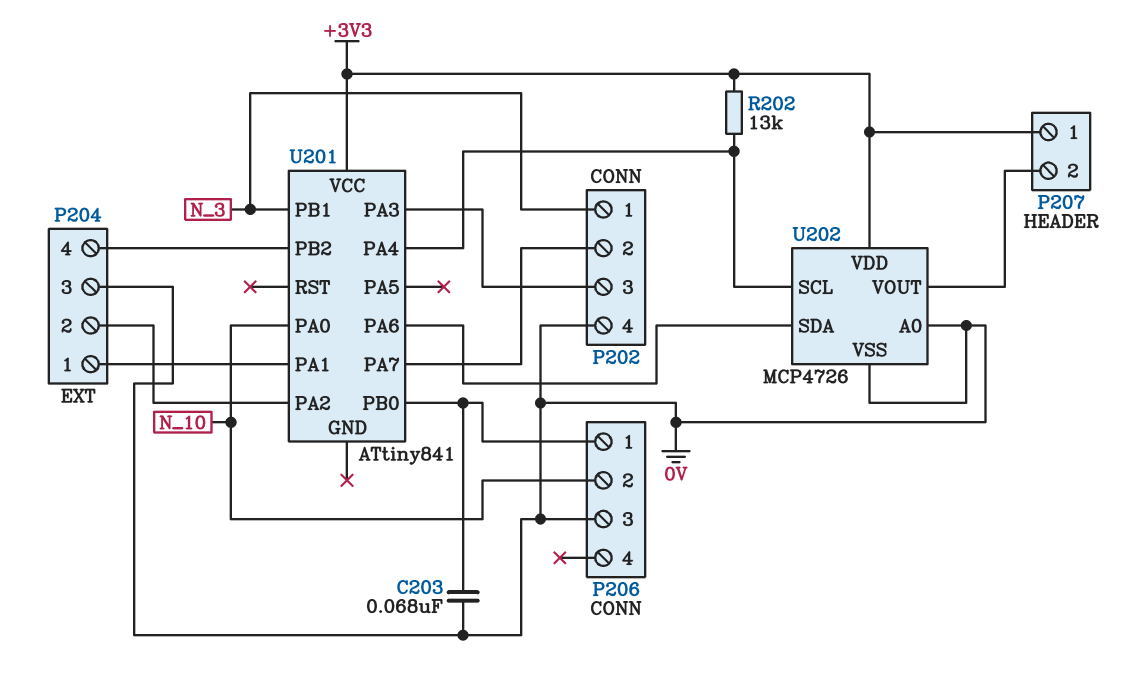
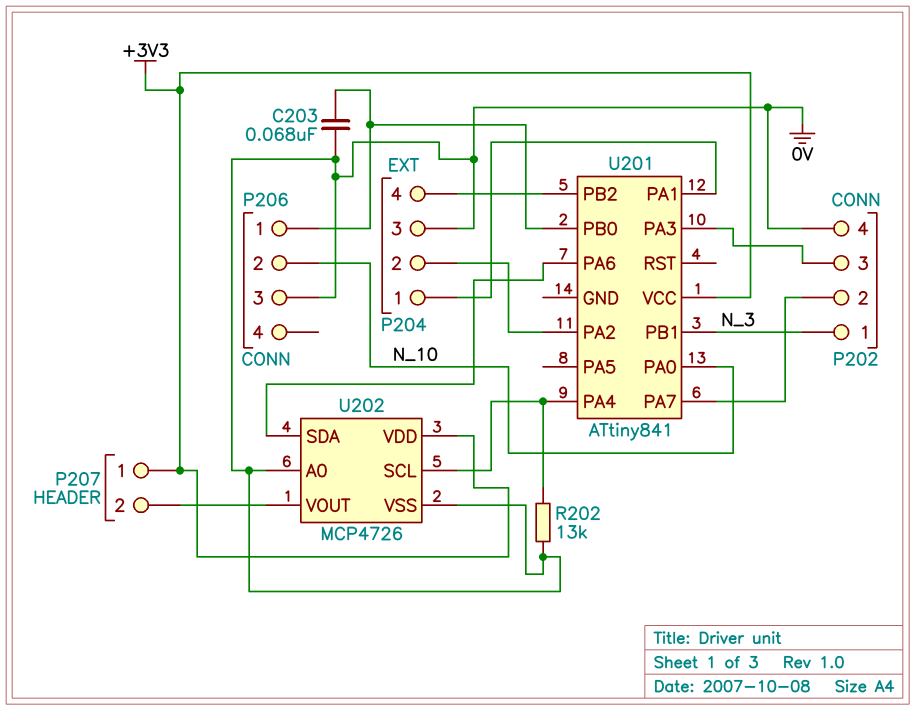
R202: 13k (+3V3, U201/PA4) -> 13k (0V, U201/PA4)

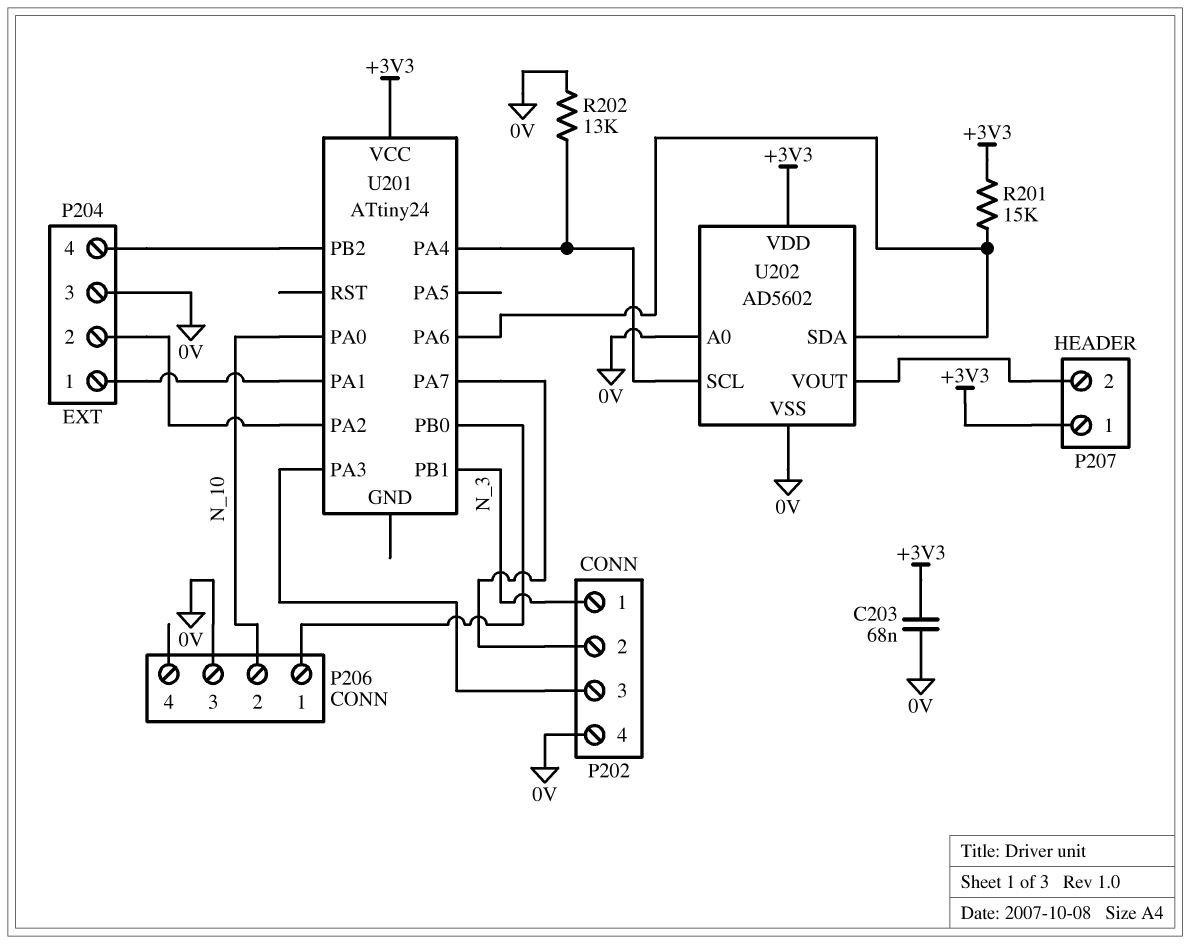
C203: 68nF (0V, P206/1) -> 68nF (+3V3, 0V)
R201: none -> 15k (+3V3, U201/PA6)
U201: ATtiny841 -> ATtiny24
U202: MCP4726 -> AD5602

